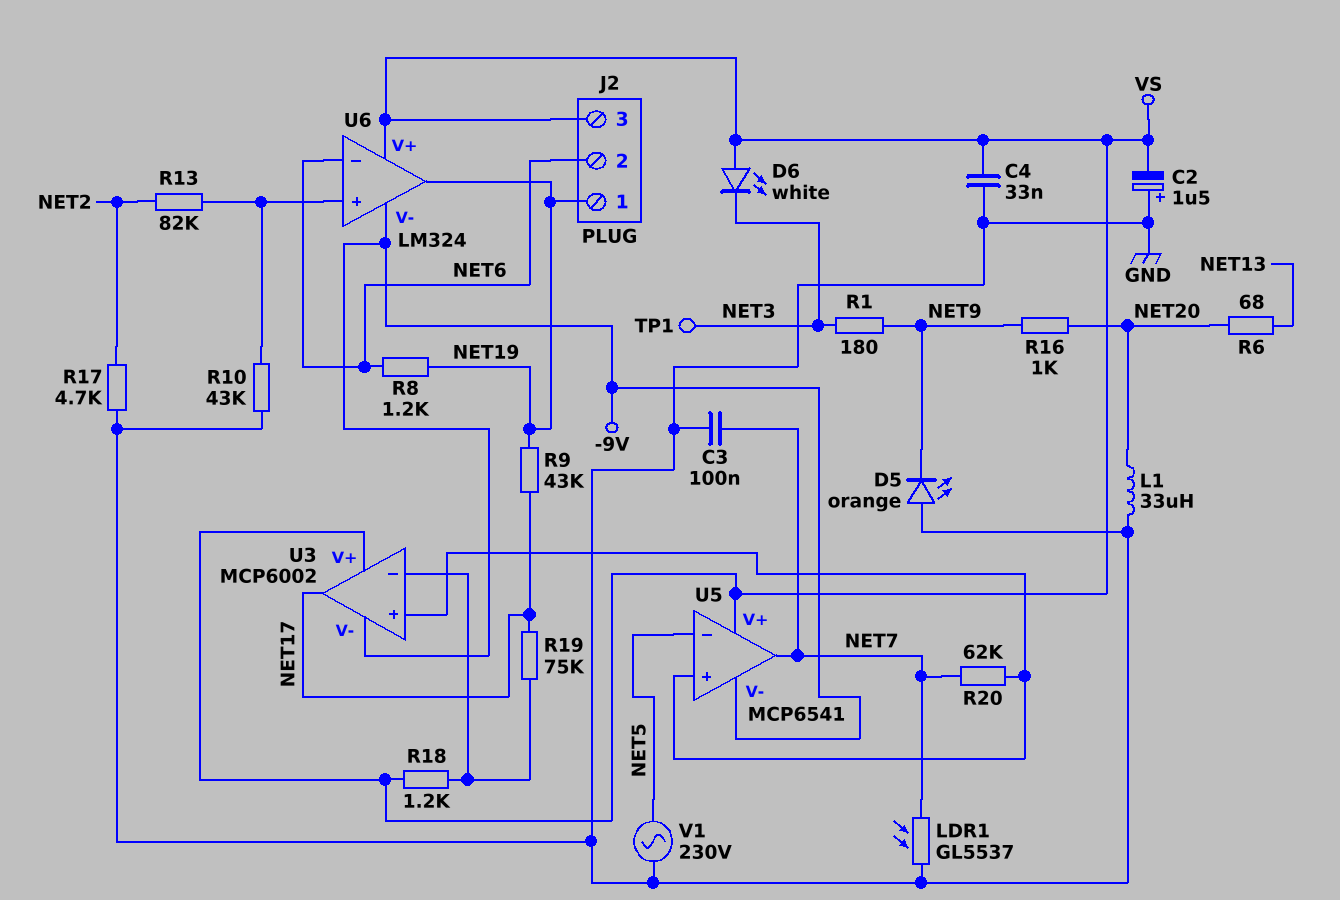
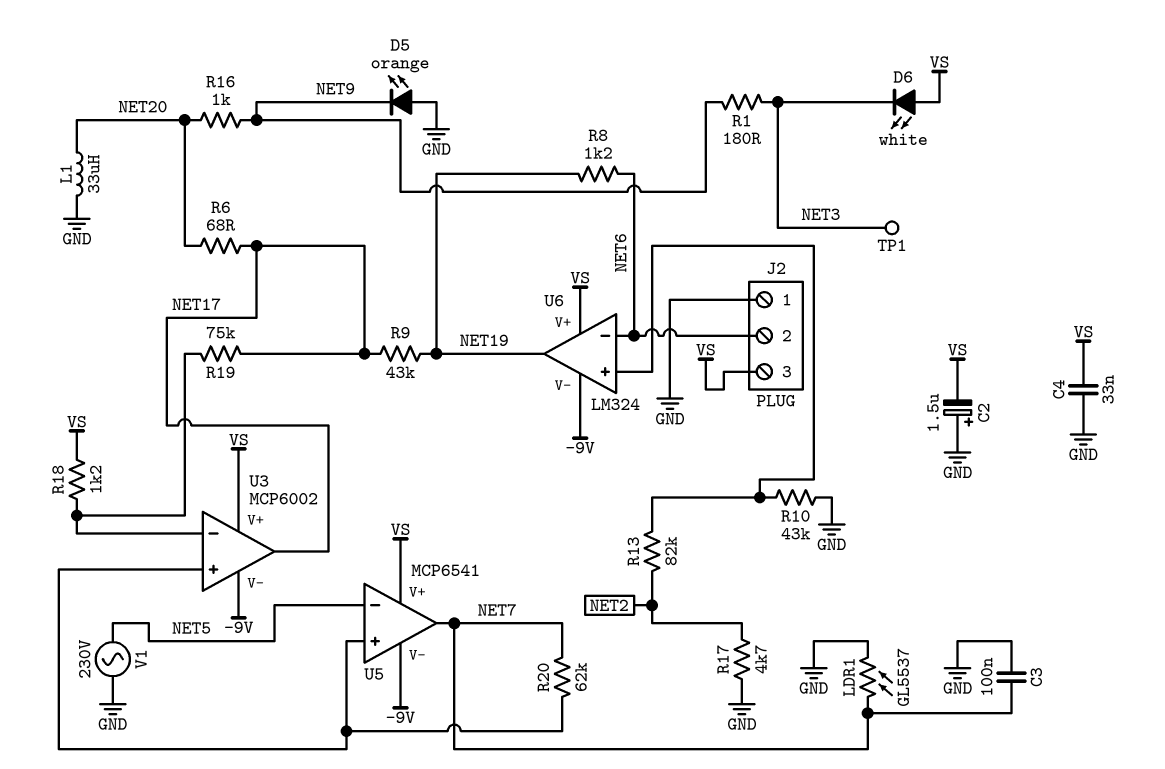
J2 pin 1: NET19 -> GND
R6: 68 (NET13, NET20) -> 68 (NET17, NET20)

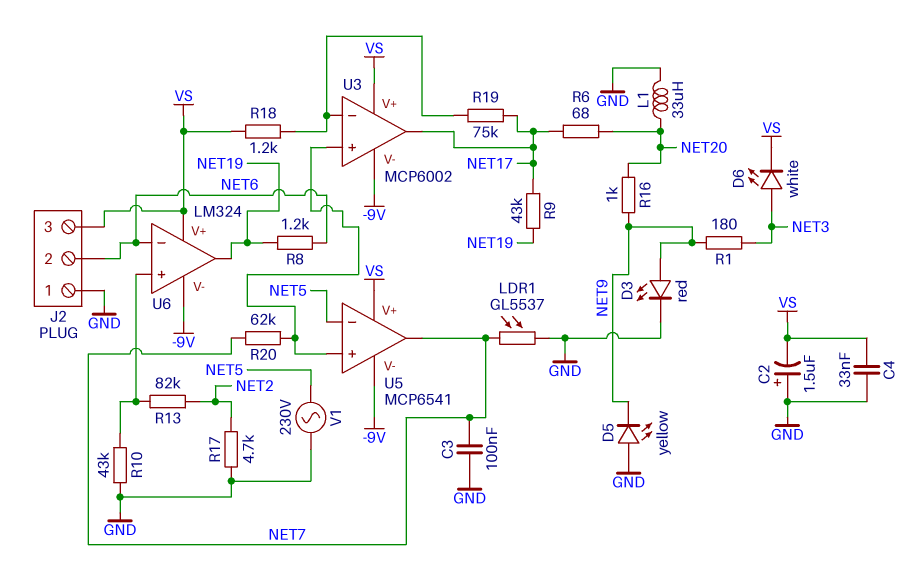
D3: none -> LED red (A NET9, K GND)
D5: LED orange (A GND, K NET9) -> LED yellow (A GND, K NET9)
D6: LED white (A VS, K NET3) -> LED white (A NET3, K VS)
TP1: test point (NET3) -> none

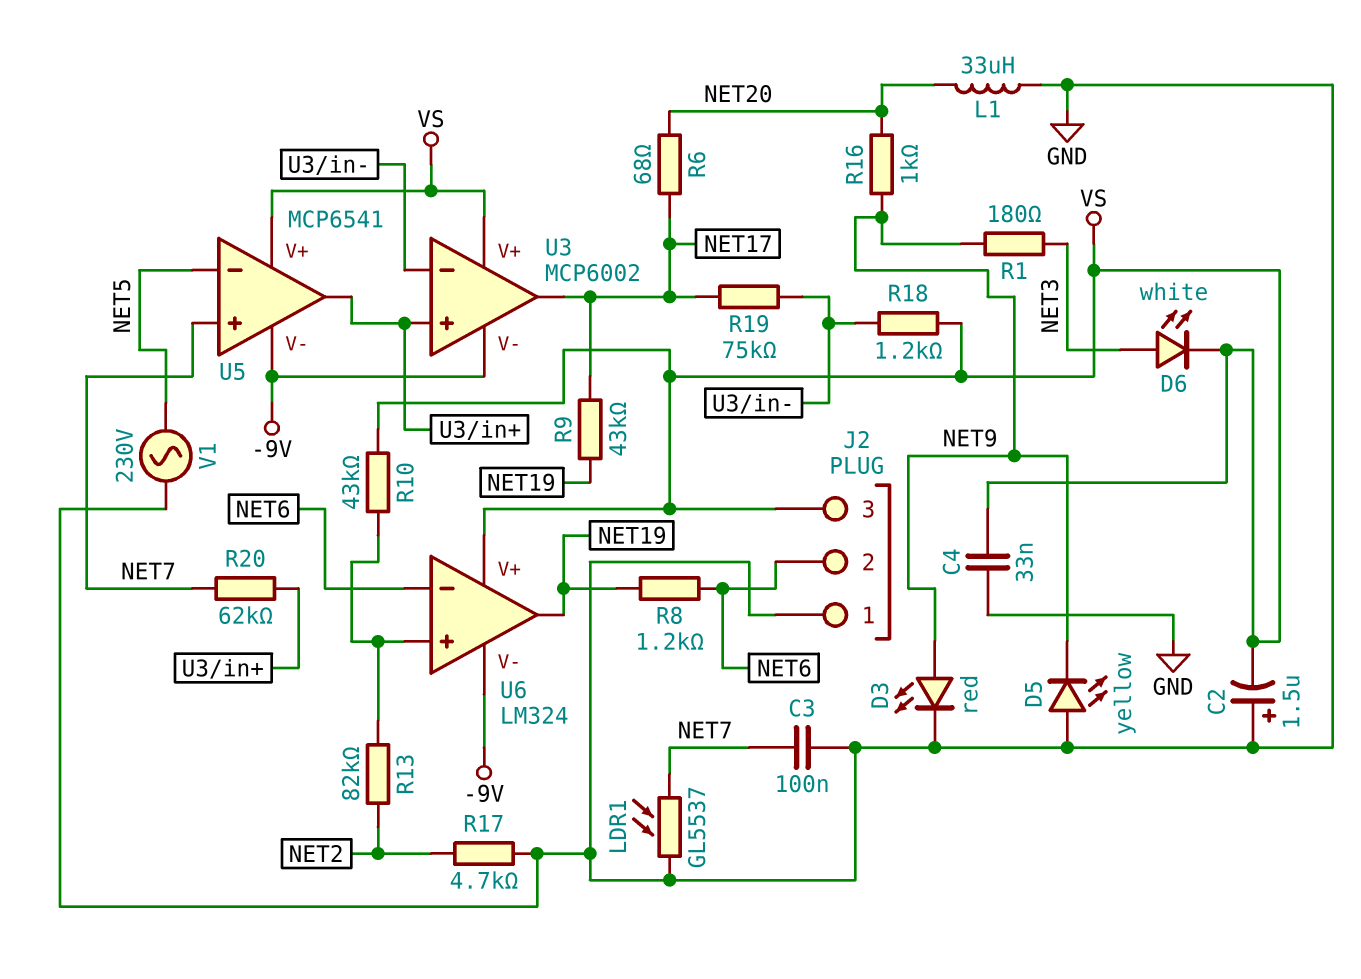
R10: 43k (GND, U6/in+) -> 43k (U6/in+, VS)
U5 pin in+: U3/in+ -> NET7
U5 pin out: NET7 -> U3/in+

